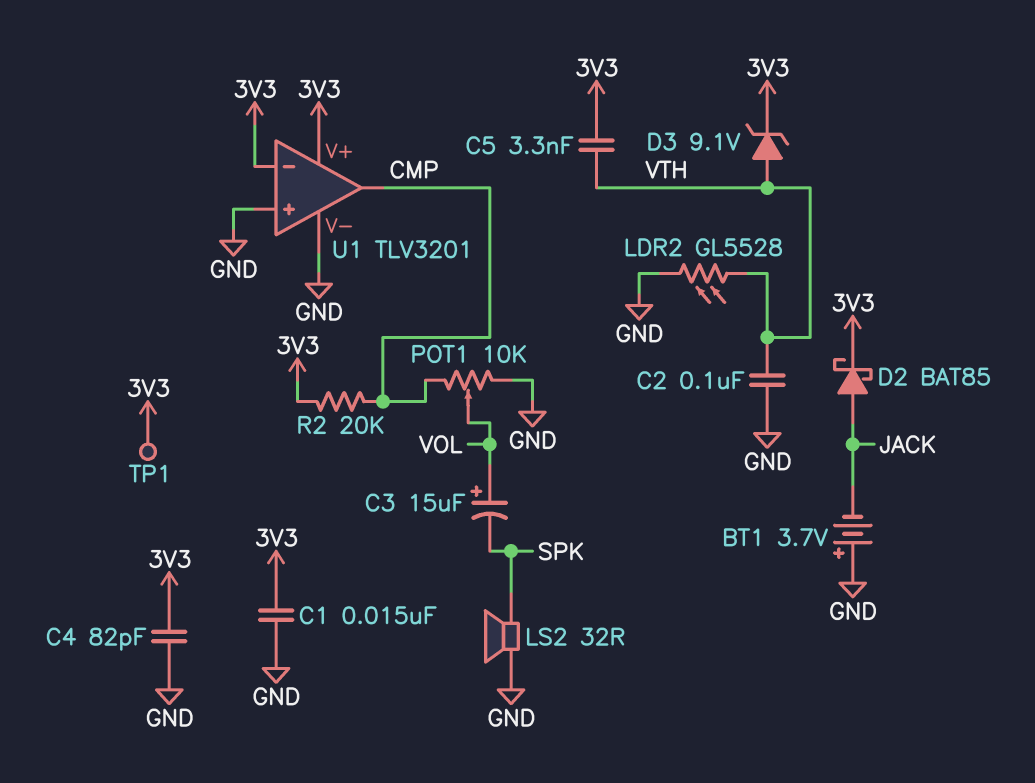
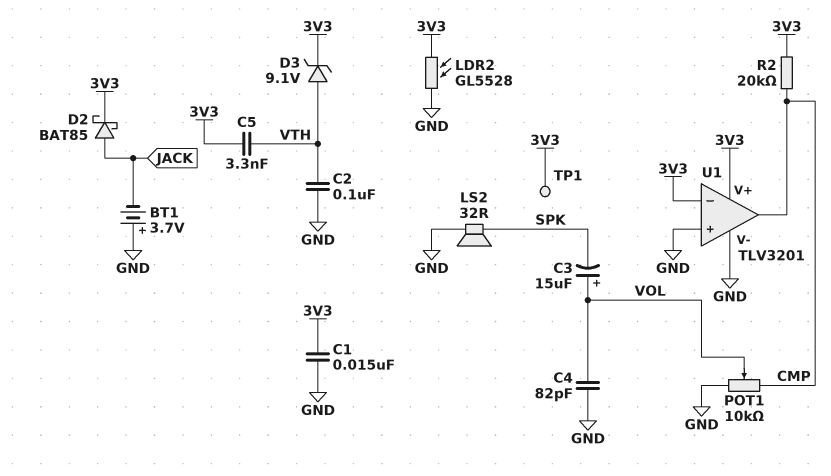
C4: 82pF (3V3, GND) -> 82pF (GND, VOL)
LDR2: GL5528 (GND, VTH) -> GL5528 (3V3, GND)

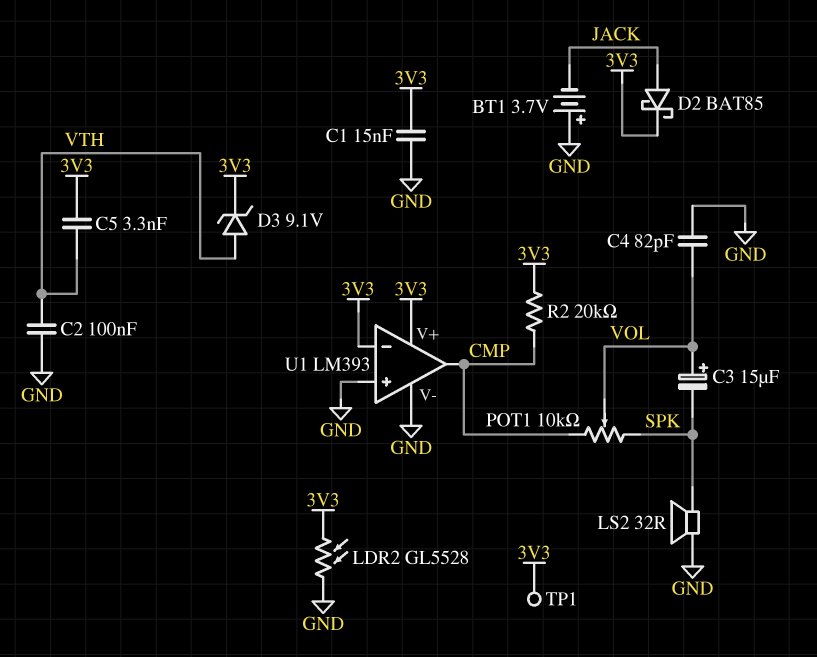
POT1: 10k (CMP, GND, wiper VOL) -> 10k (CMP, SPK, wiper VOL)
U1: TLV3201 -> LM393

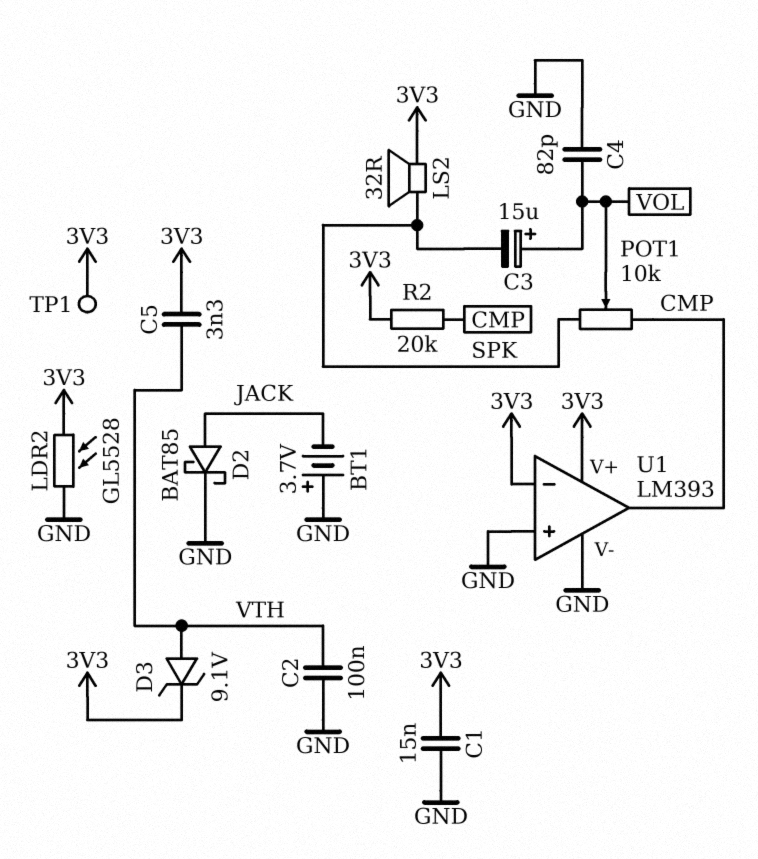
D2: schottky BAT85 (A JACK, K 3V3) -> schottky BAT85 (A JACK, K GND)
LS2: speaker 32R (GND, SPK) -> speaker 32R (3V3, SPK)

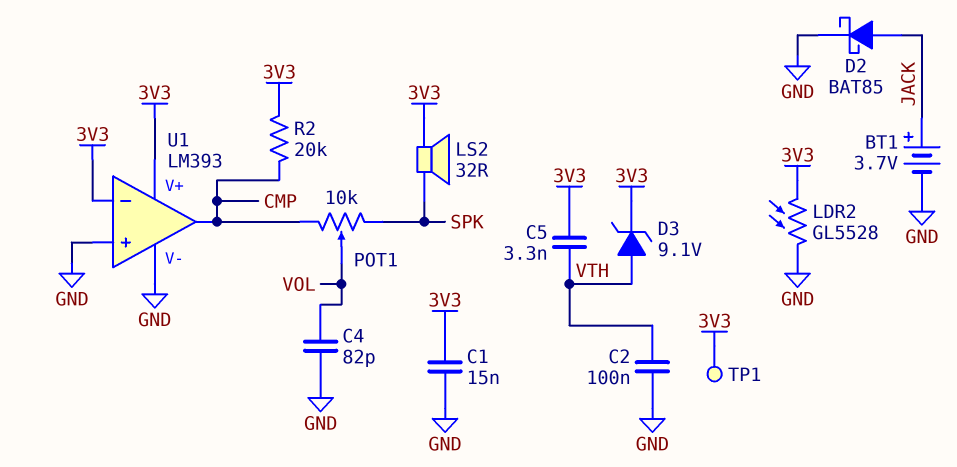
BT1: 3.7V (plus GND, minus JACK) -> 3.7V (plus JACK, minus GND)
C3: 15uF (plus VOL, minus SPK) -> none

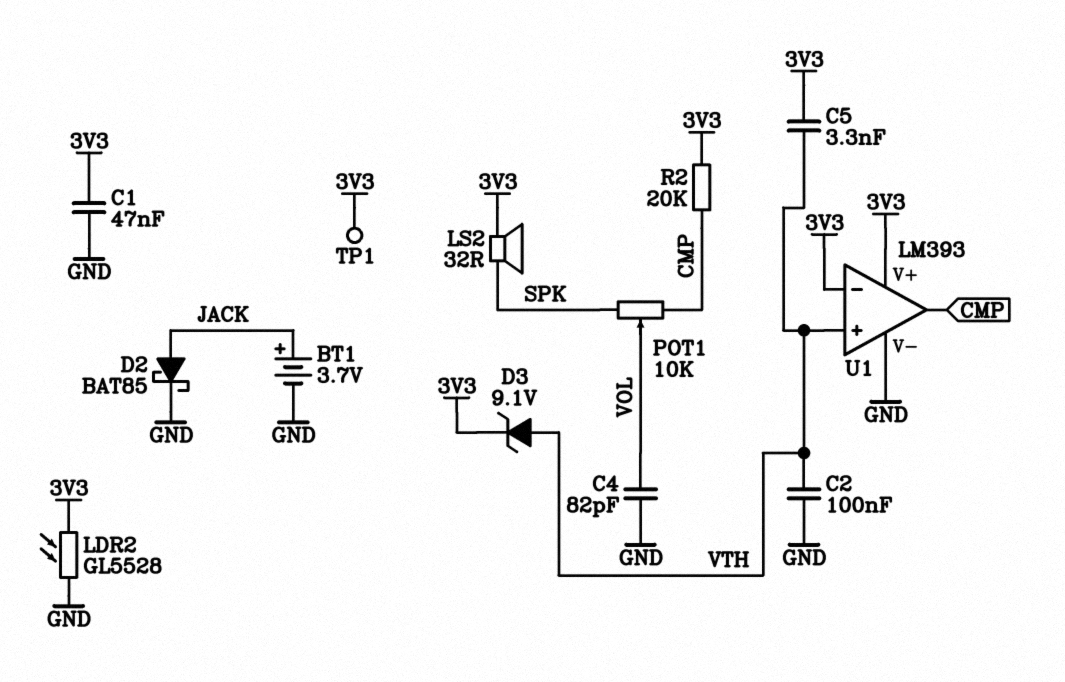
C1: 15nF (3V3, GND) -> 47nF (3V3, GND)
U1 pin in+: GND -> VTH

